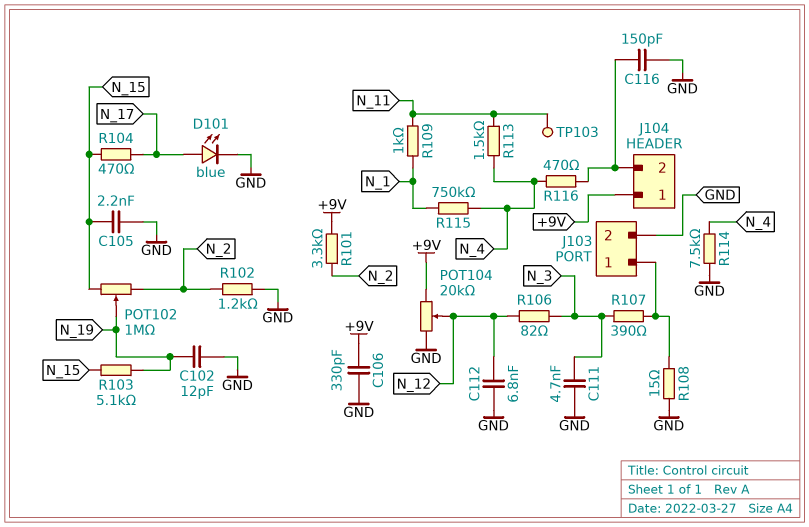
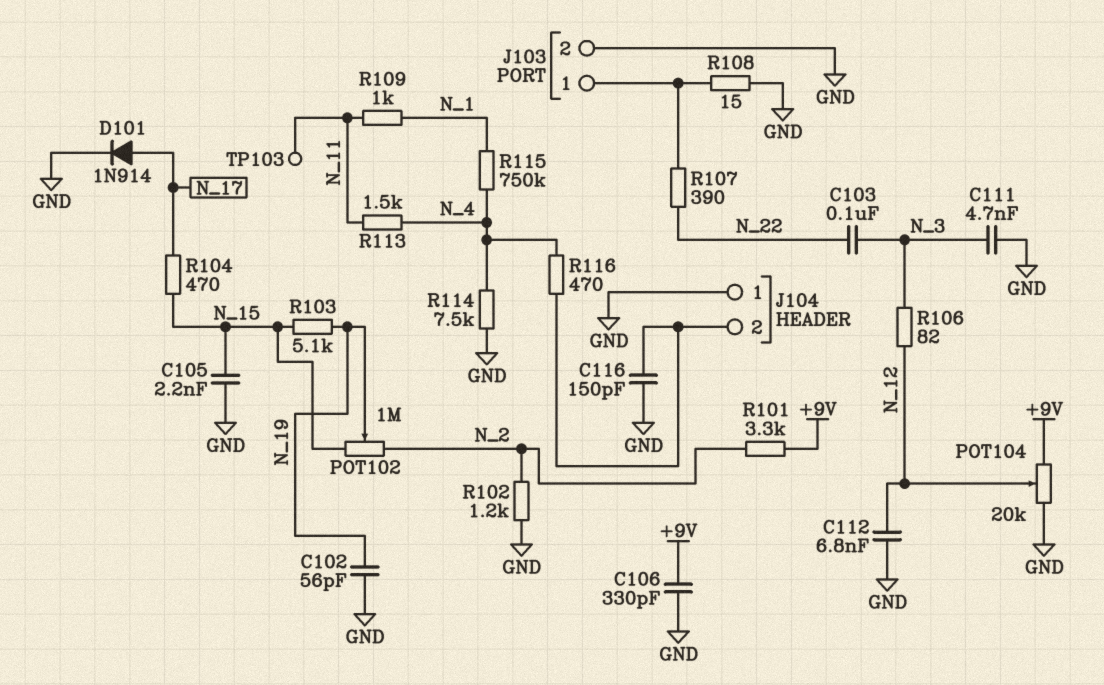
C102: 12pF (GND, N_19) -> 56pF (GND, N_19)
C103: none -> 100nF (N_3, N_22)
D101: LED blue (A N_17, K GND) -> diode 1N914 (A N_17, K GND)
J104 pin 1: +9V -> GND
R107: 390 (J103/1, N_3) -> 390 (J103/1, N_22)

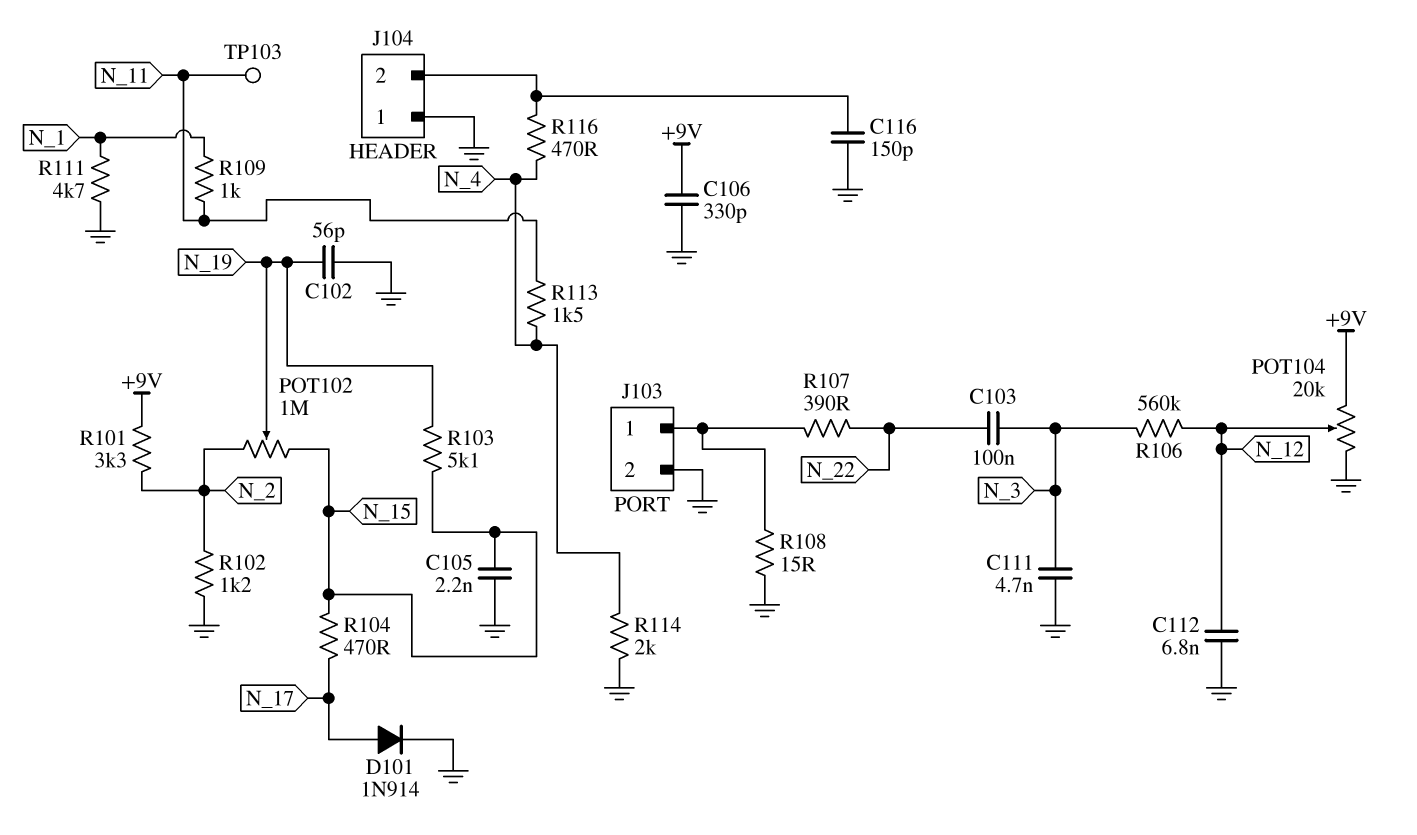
R106: 82 (N_3, N_12) -> 560k (N_3, N_12)
R111: none -> 4.7k (GND, N_1)
R114: 7.5k (GND, N_4) -> 2k (GND, N_4)
R115: 750k (N_1, N_4) -> none

